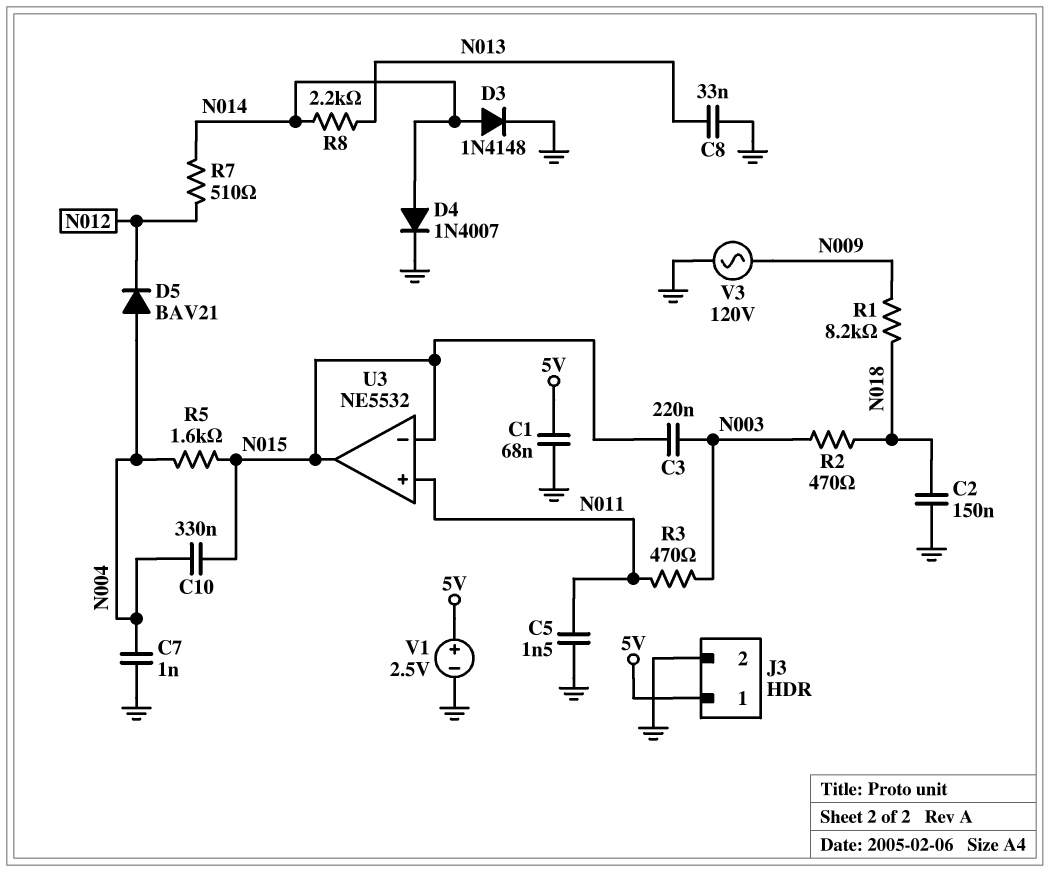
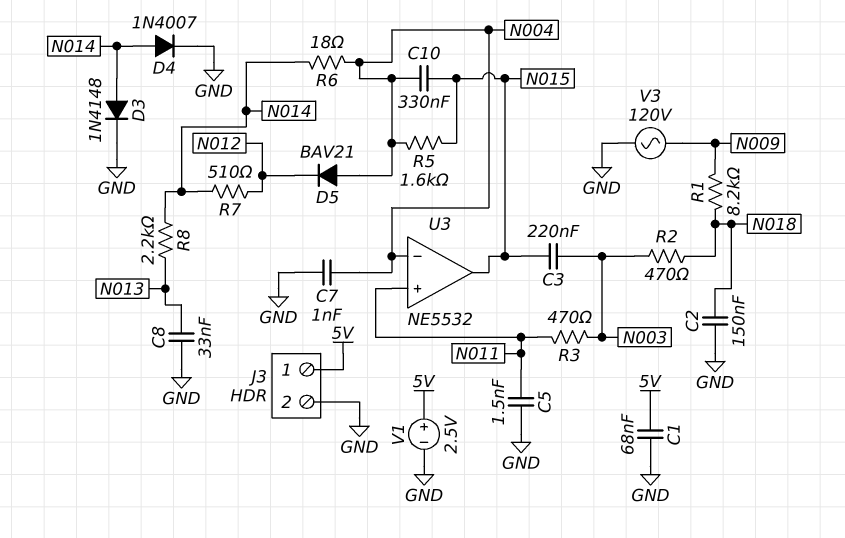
R6: none -> 18 (N004, N014)
U3 pin in-: N015 -> N004

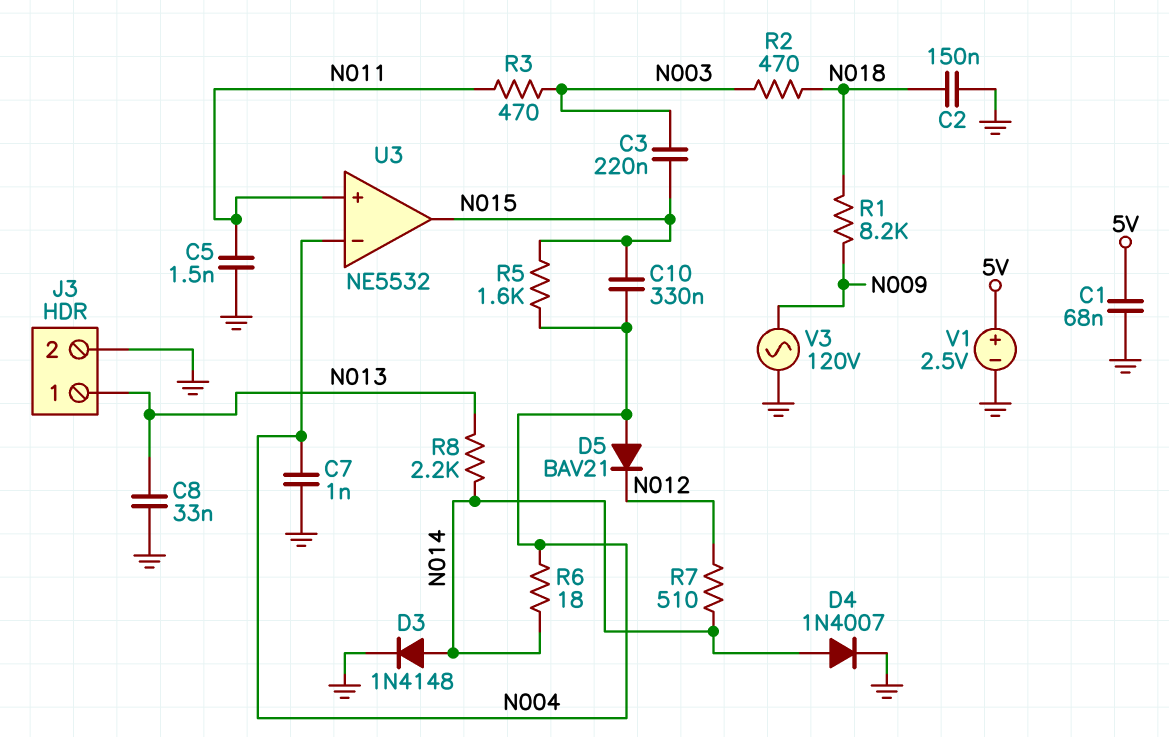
J3 pin 1: 5V -> N013

